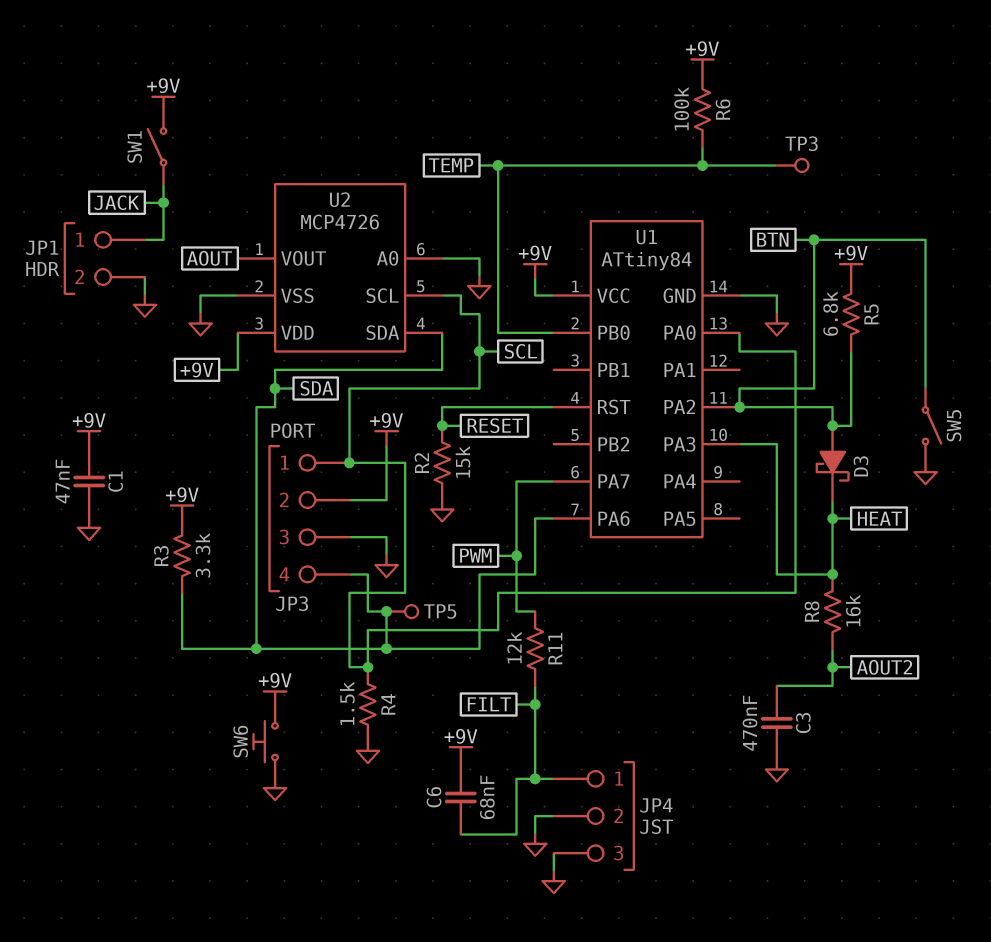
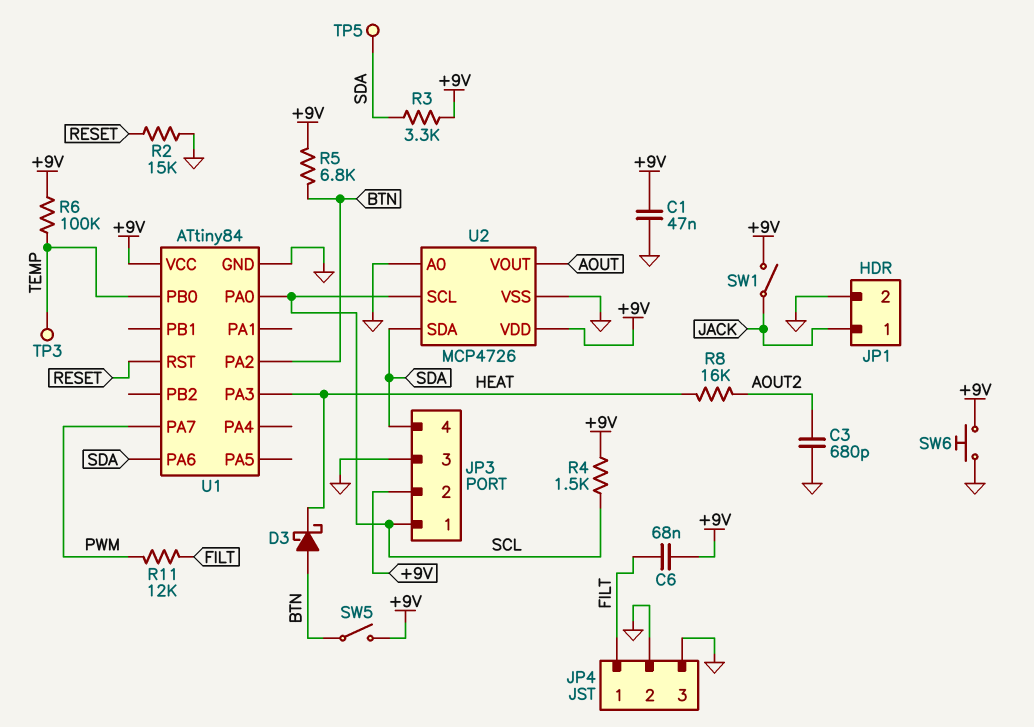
C3: 470nF (AOUT2, GND) -> 680pF (AOUT2, GND)
R4: 1.5k (GND, SCL) -> 1.5k (+9V, SCL)
SW5: switch (BTN, GND) -> switch (+9V, BTN)

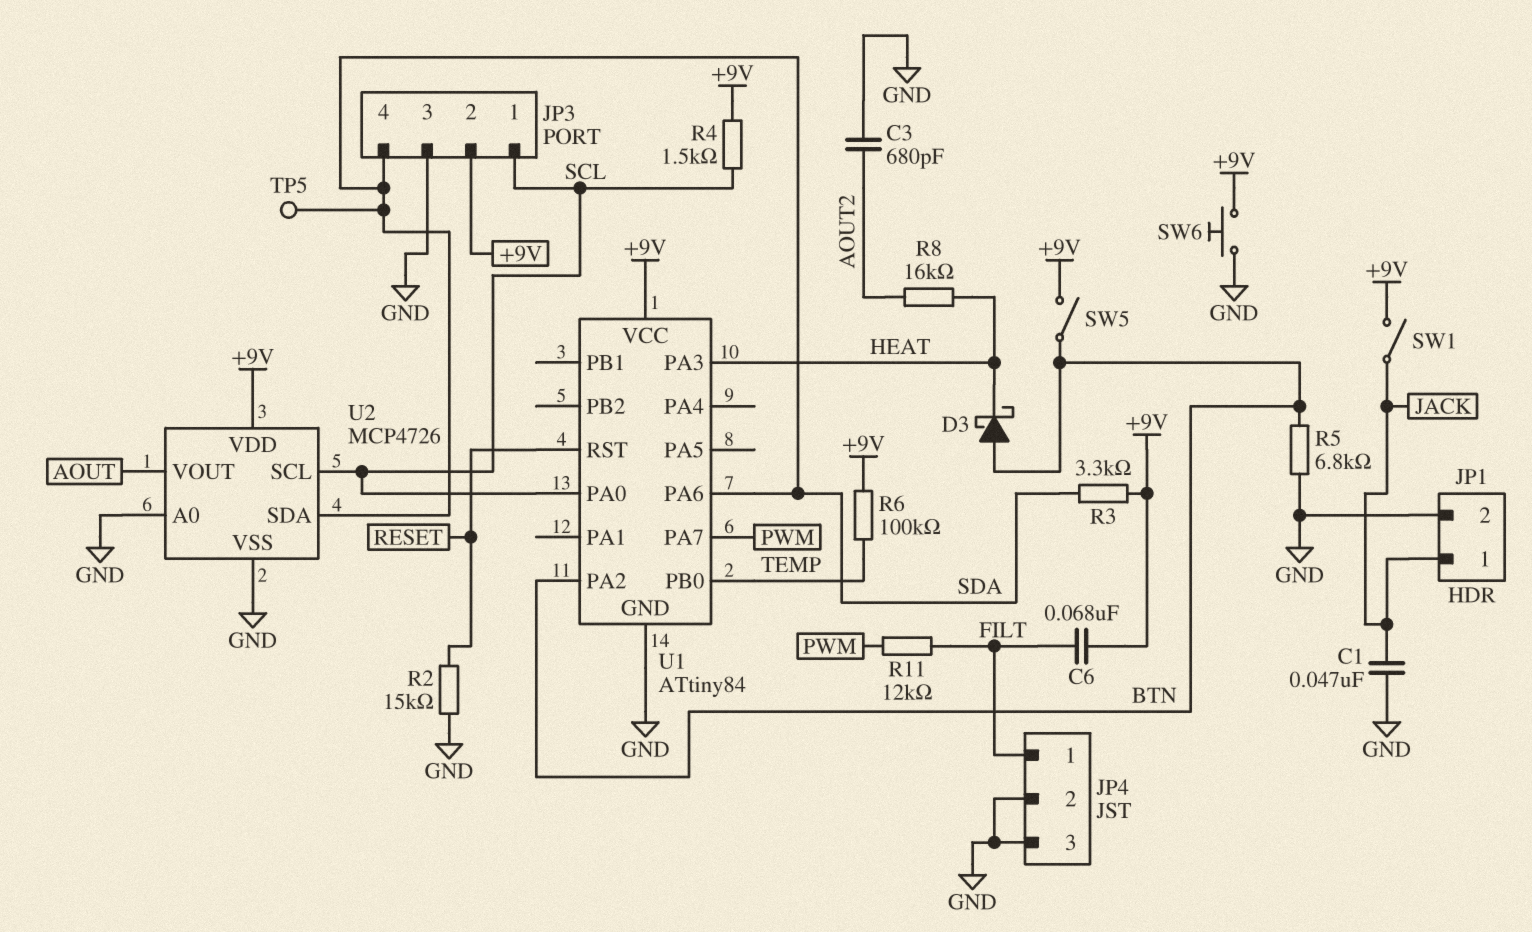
C1: 47nF (+9V, GND) -> 47nF (GND, JACK)
R5: 6.8k (+9V, BTN) -> 6.8k (BTN, GND)
TP3: test point (TEMP) -> none

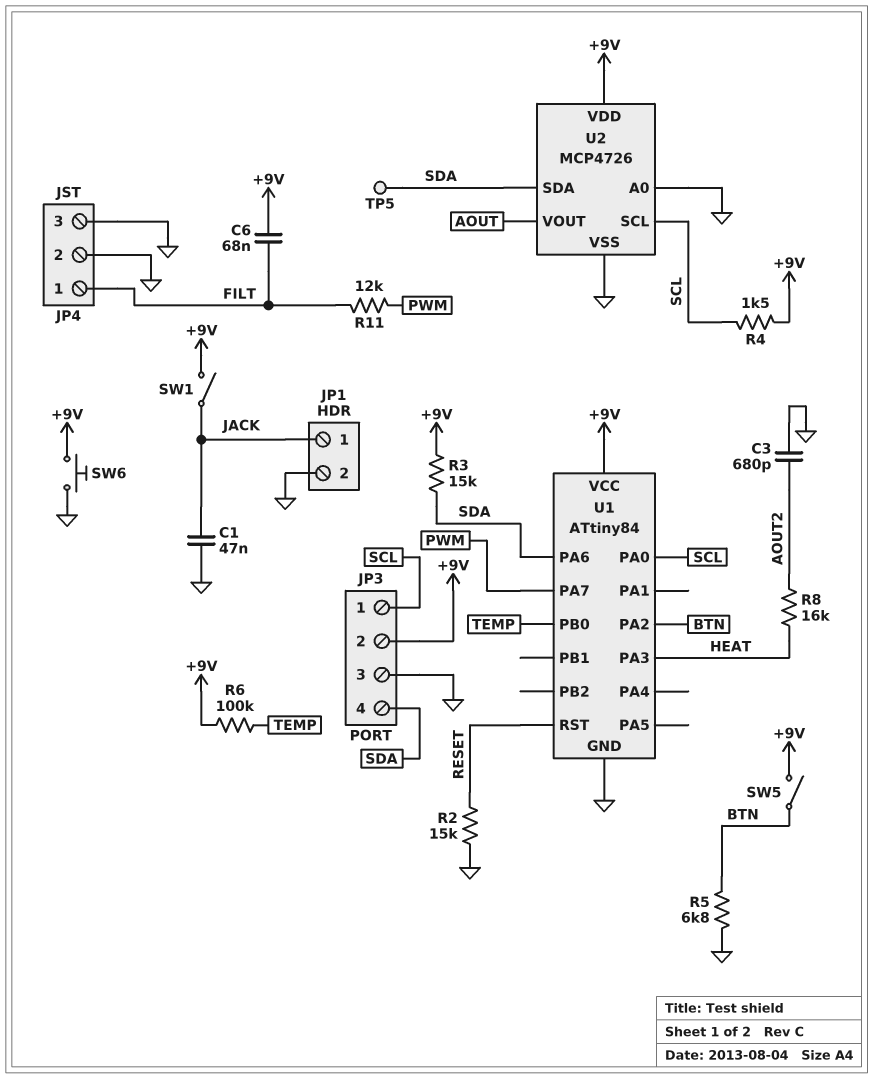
D3: schottky (A BTN, K HEAT) -> none
R3: 3.3k (+9V, SDA) -> 15k (+9V, SDA)

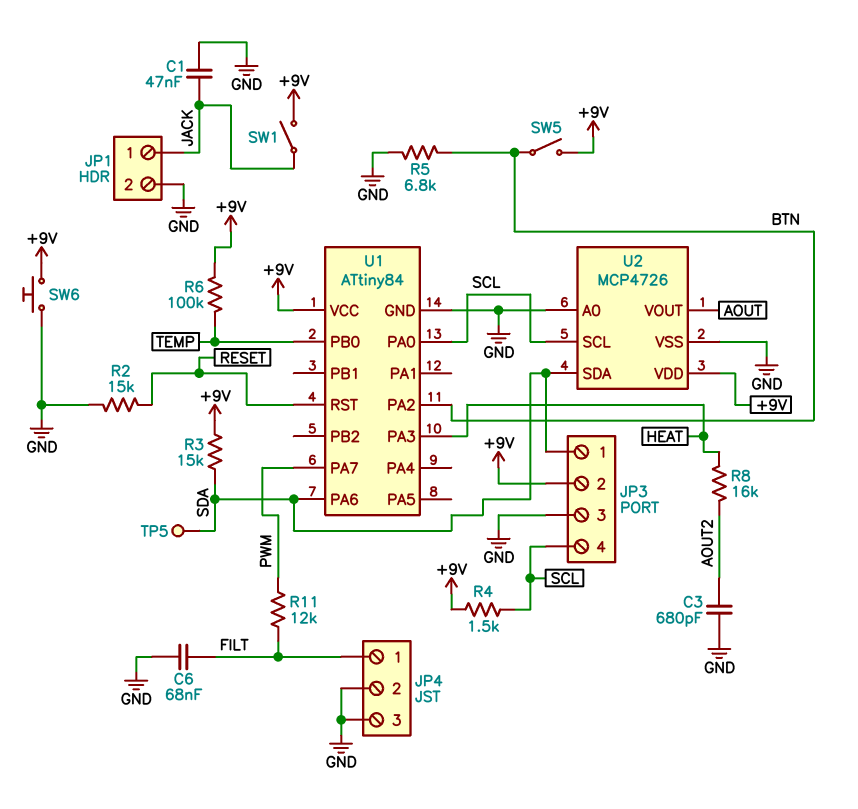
C6: 68nF (+9V, FILT) -> 68nF (FILT, GND)
JP3 pin 1: SCL -> SDA
JP3 pin 4: SDA -> SCL

